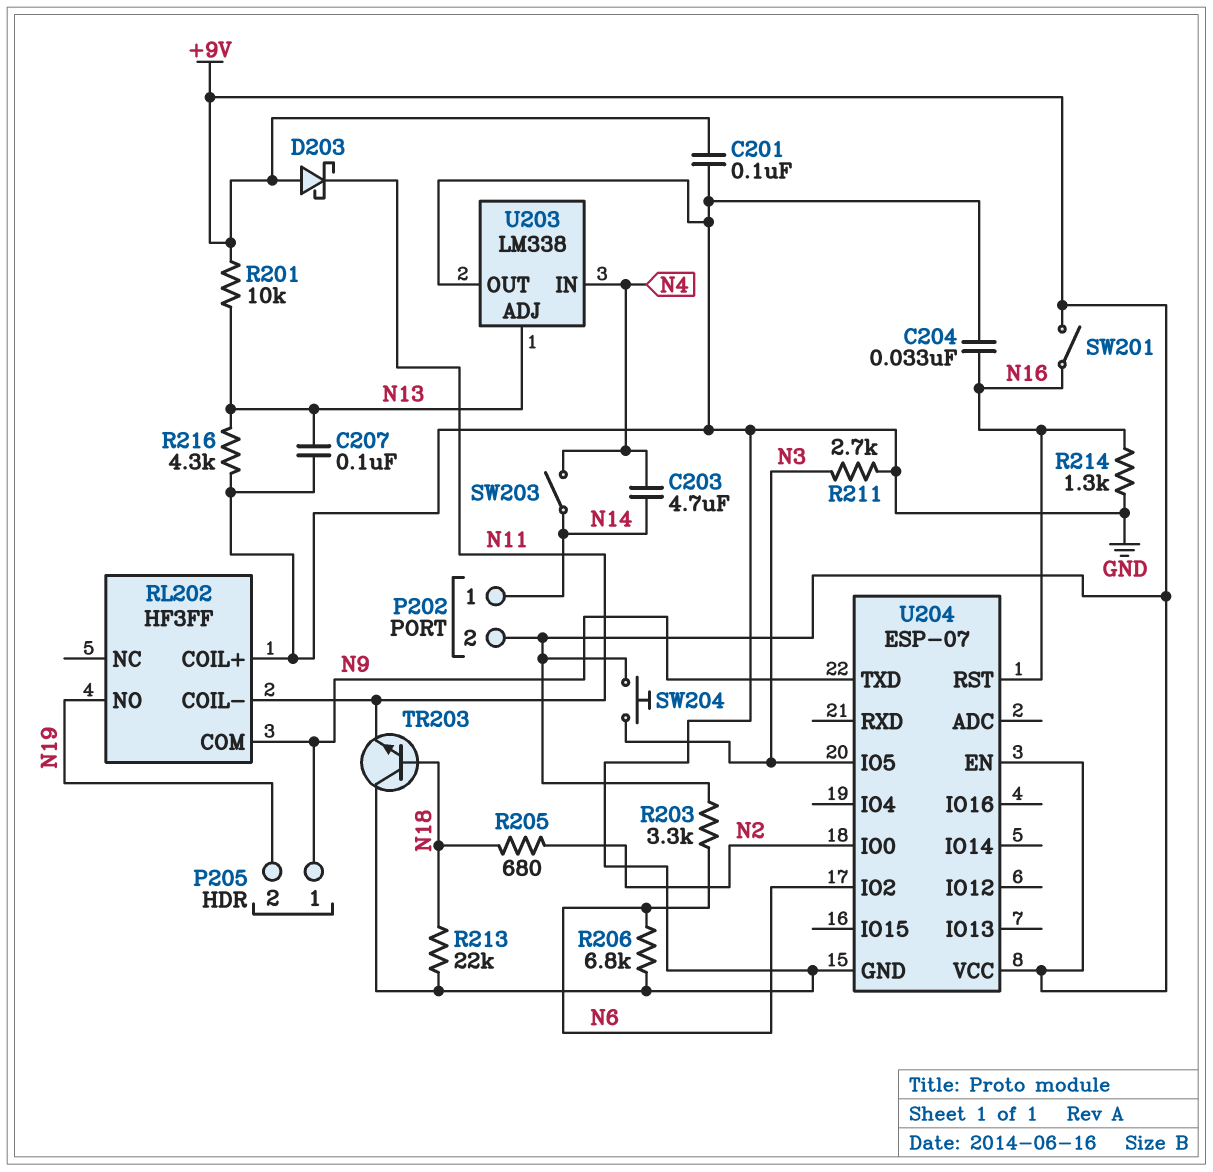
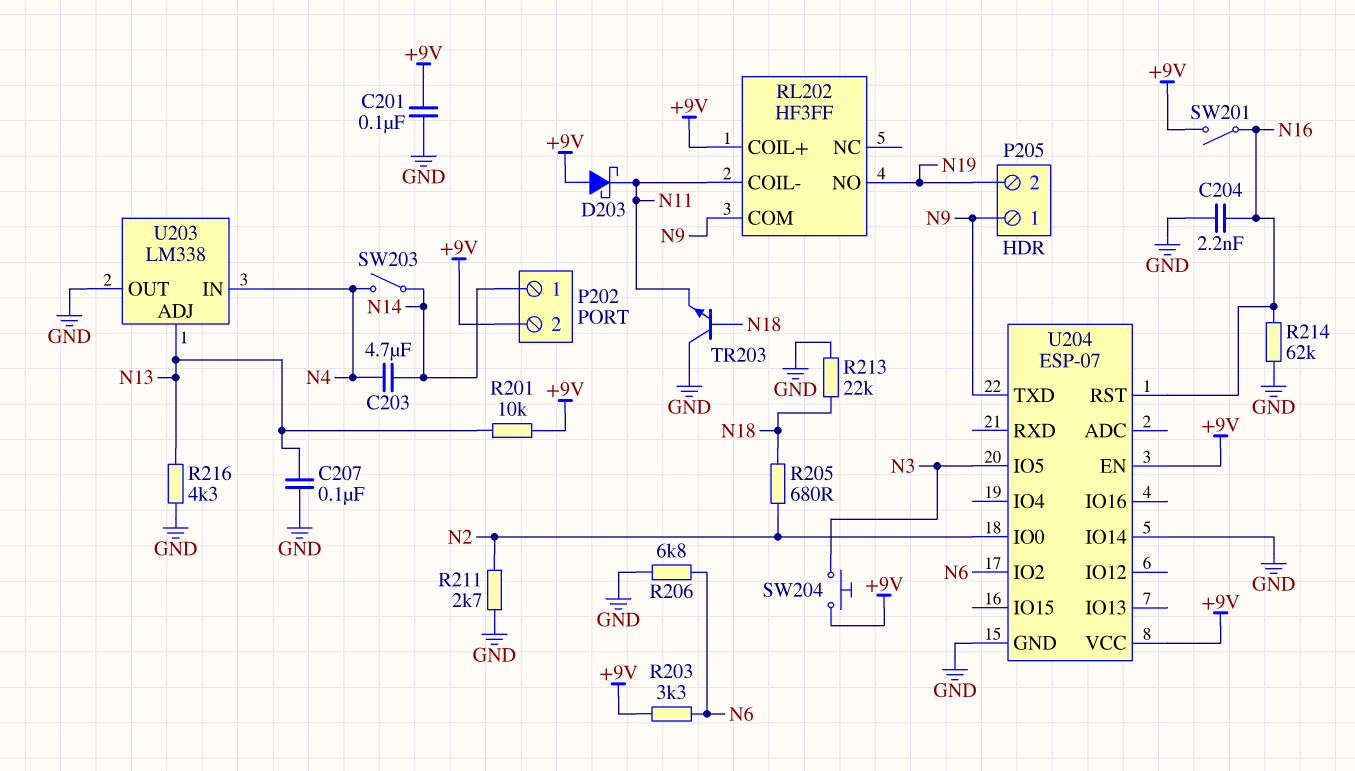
C204: 33nF (GND, N16) -> 2.2nF (GND, N16)
R211: 2.7k (GND, N3) -> 2.7k (GND, N2)
R214: 1.3k (GND, N16) -> 62k (GND, N16)
RL202 pin COIL+: GND -> +9V
U204 pin IO14: none -> GND

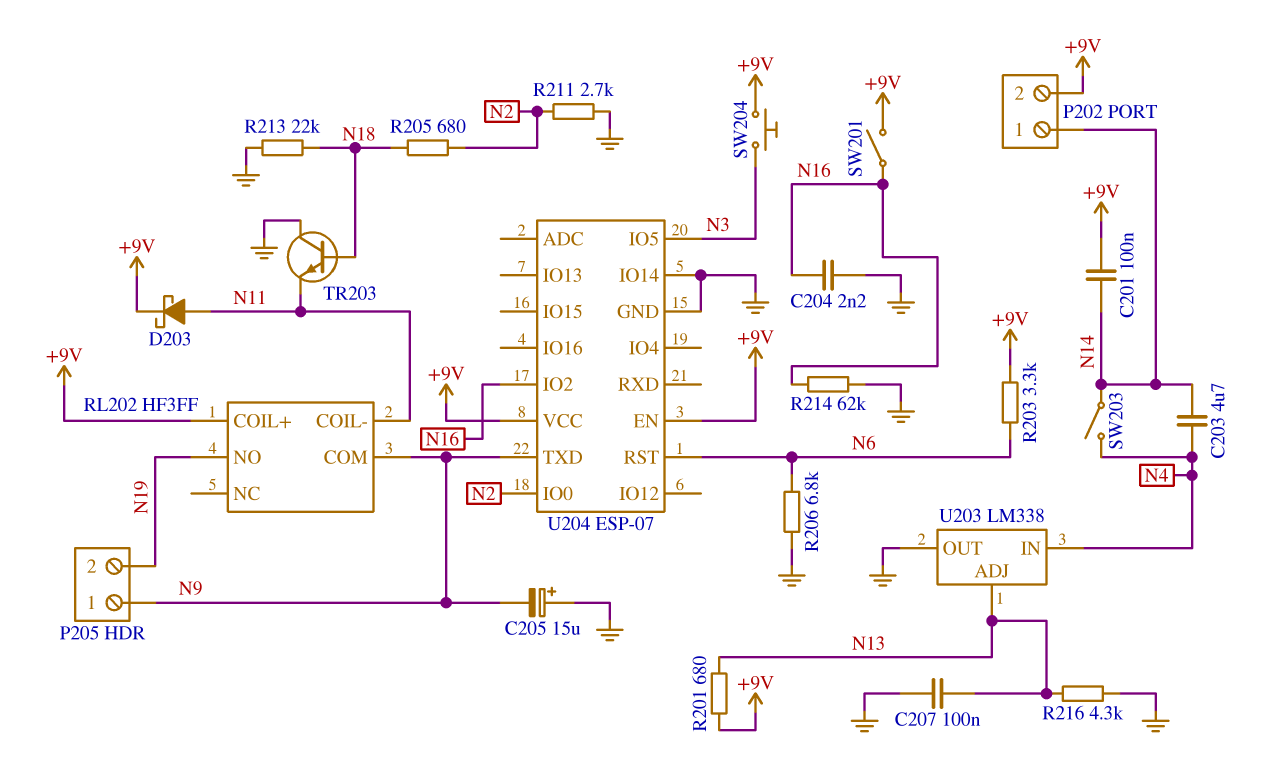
C201: 100nF (+9V, GND) -> 100nF (+9V, N14)
C205: none -> 15uF (plus GND, minus N9)
D203: schottky (A +9V, K N11) -> schottky (A N11, K +9V)
R201: 10k (+9V, N13) -> 680 (+9V, N13)
U204 pin IO2: N6 -> N16
U204 pin RST: N16 -> N6

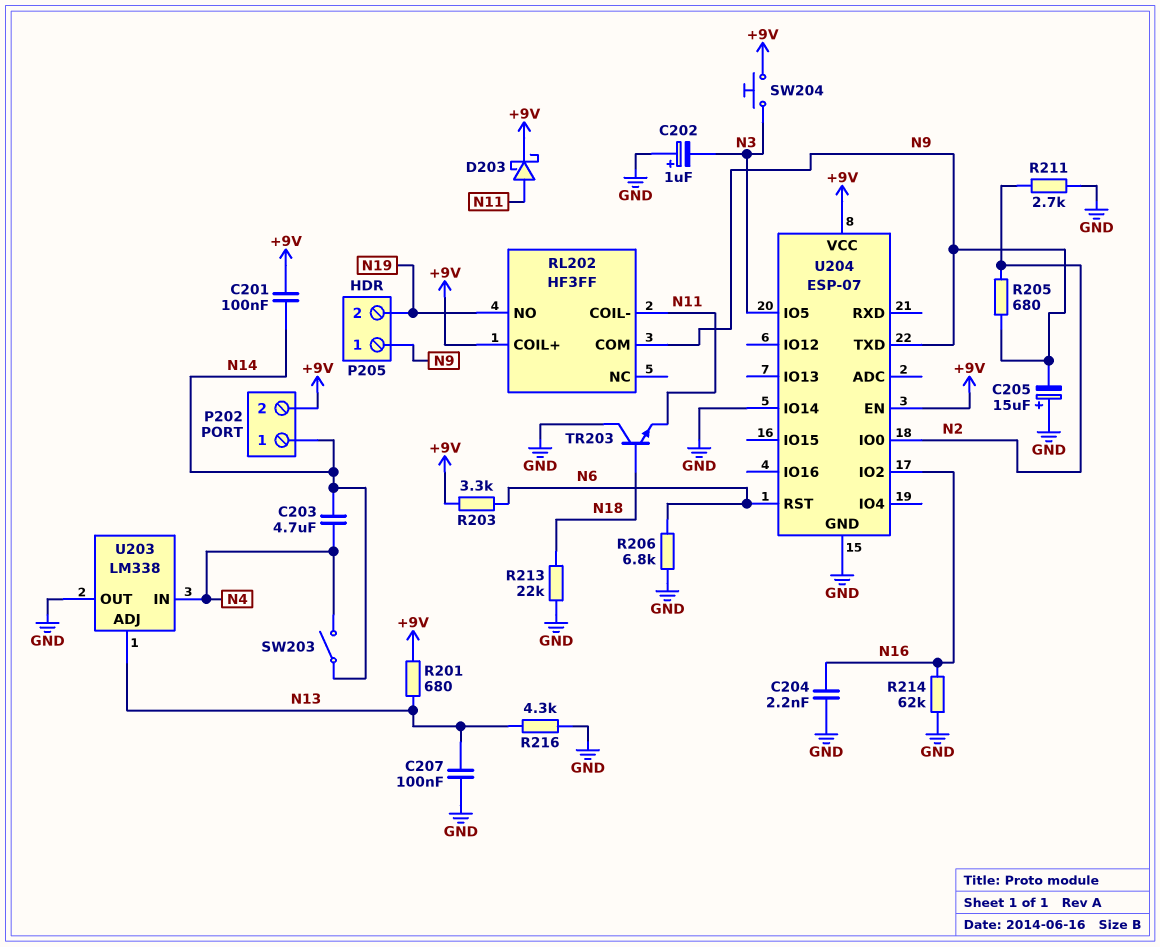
C202: none -> 1uF (plus GND, minus N3)
R205: 680 (N2, N18) -> 680 (N2, N9)
SW201: switch (+9V, N16) -> none

